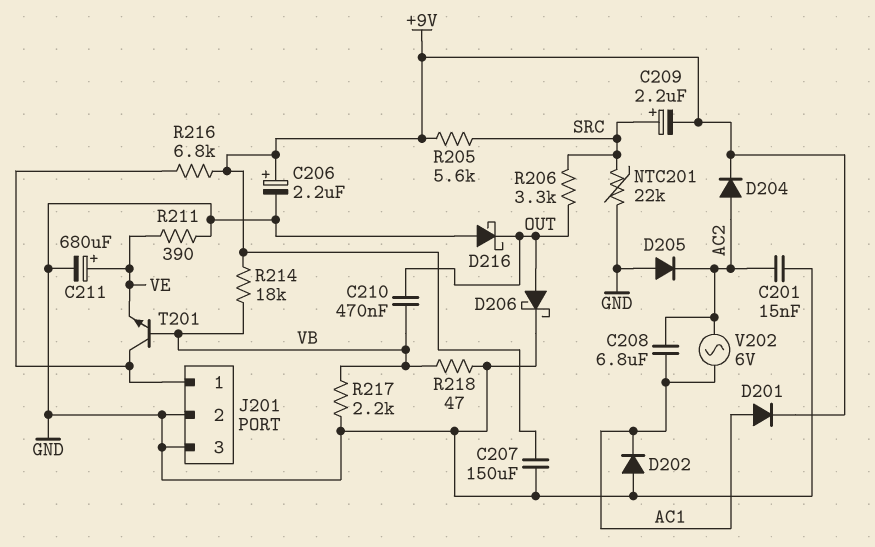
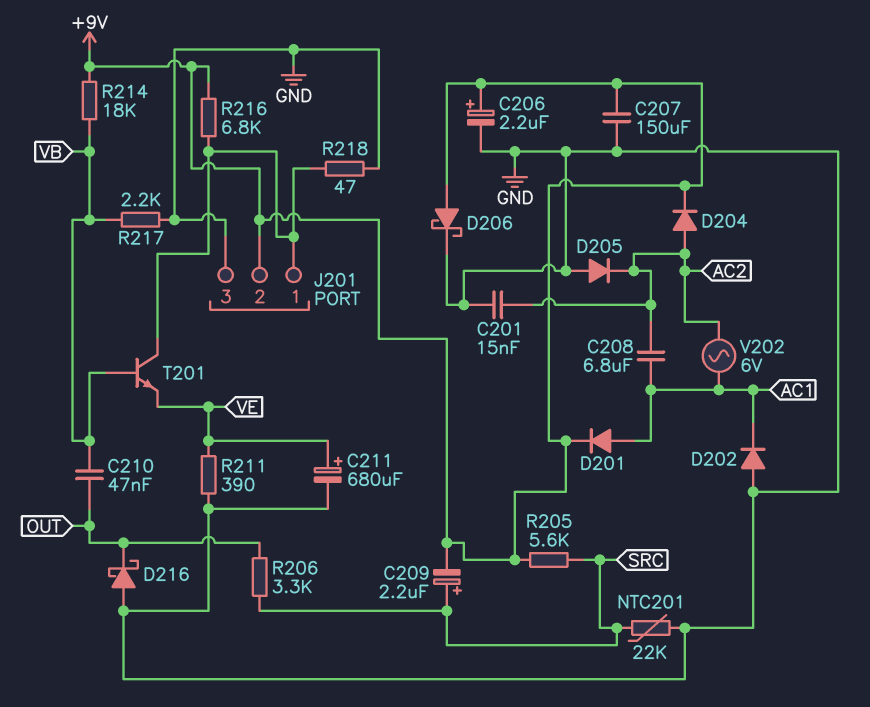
C210: 470nF (OUT, VB) -> 47nF (OUT, VB)
D206: schottky (A OUT, K GND) -> schottky (A +9V, K GND)
J201 pin 2: GND -> +9V
R218: 47 (GND, VB) -> 47 (GND, J201/1)

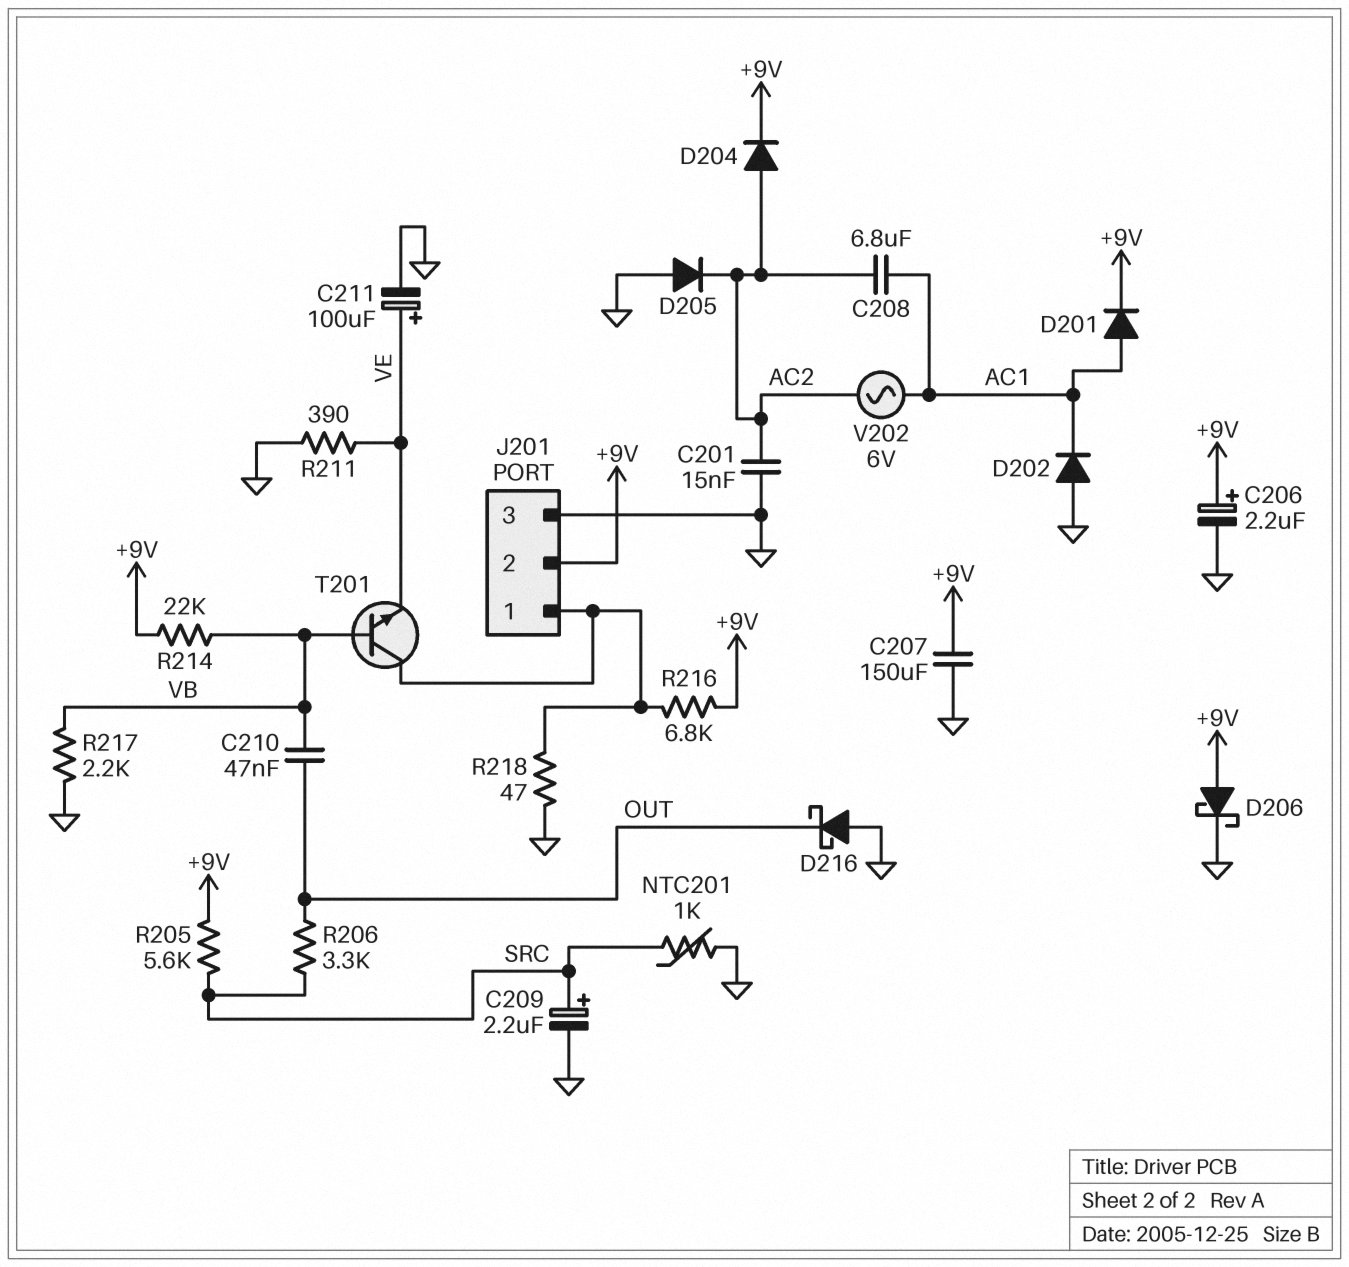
C209: 2.2uF (plus SRC, minus +9V) -> 2.2uF (plus SRC, minus GND)
C211: 680uF (plus VE, minus GND) -> 100uF (plus VE, minus GND)
NTC201: 22k (GND, SRC) -> 1k (GND, SRC)
R214: 18k (+9V, VB) -> 22k (+9V, VB)

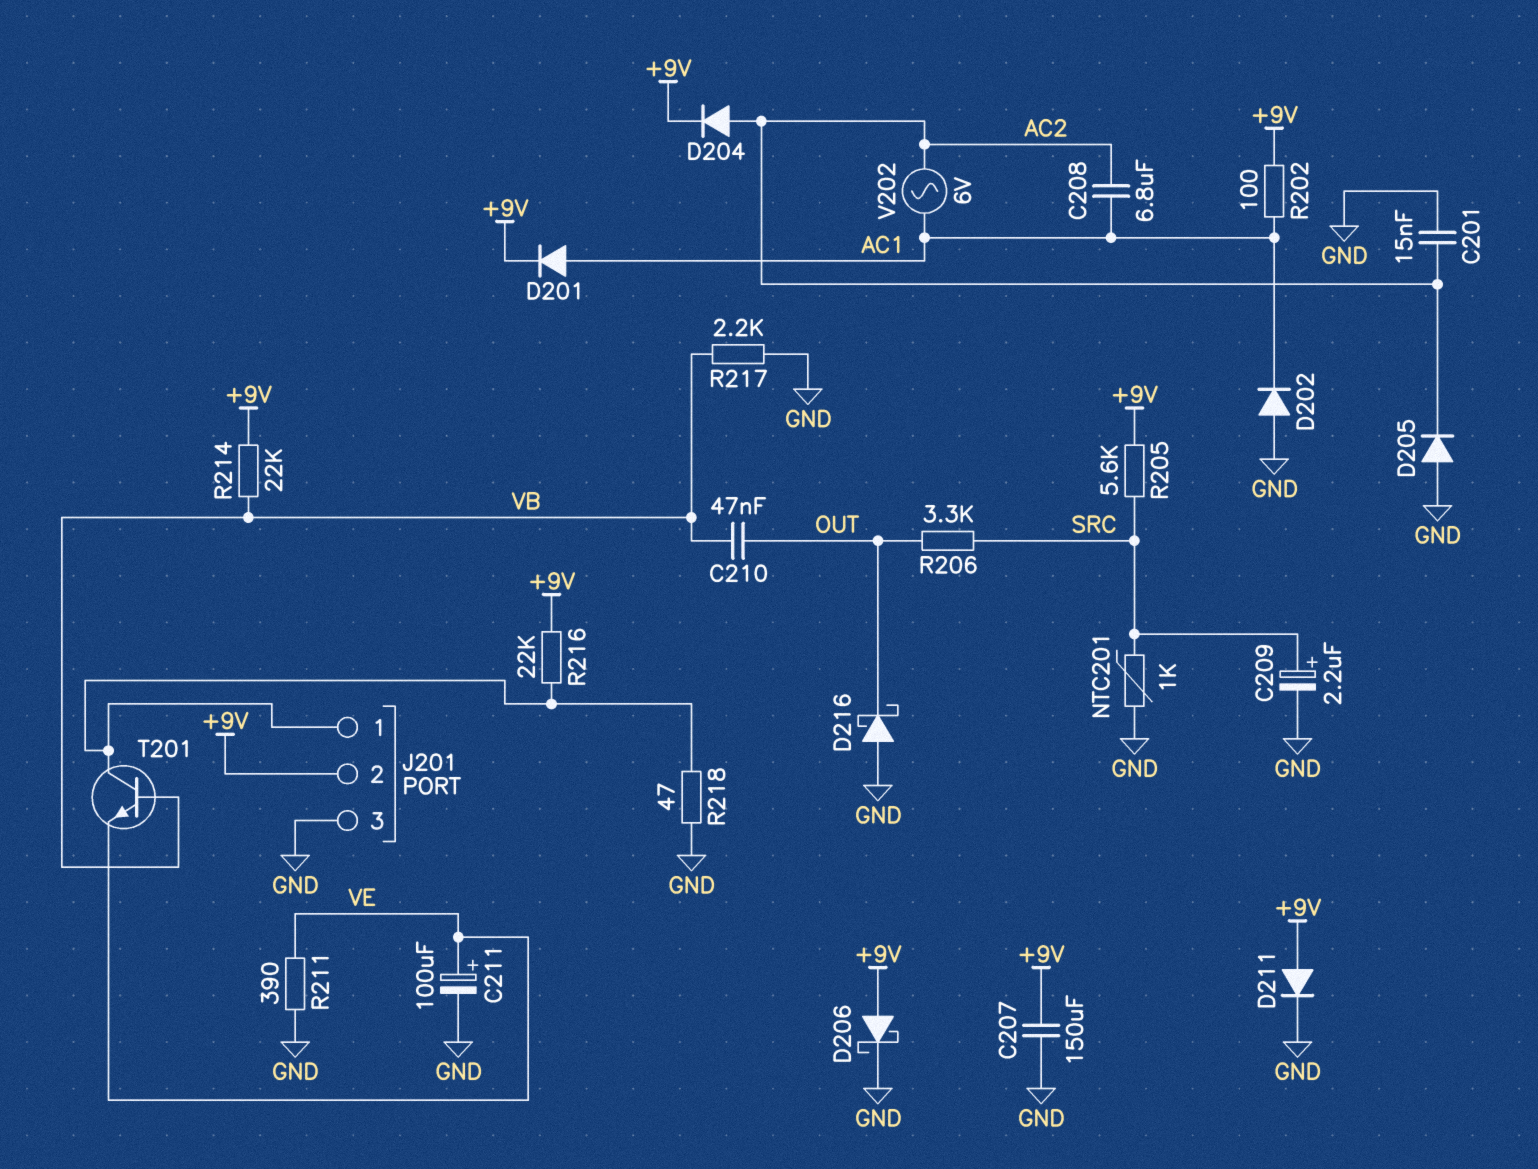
C206: 2.2uF (plus +9V, minus GND) -> none
D211: none -> diode (A +9V, K GND)
R202: none -> 100 (+9V, AC1)
R216: 6.8k (+9V, J201/1) -> 22k (+9V, J201/1)

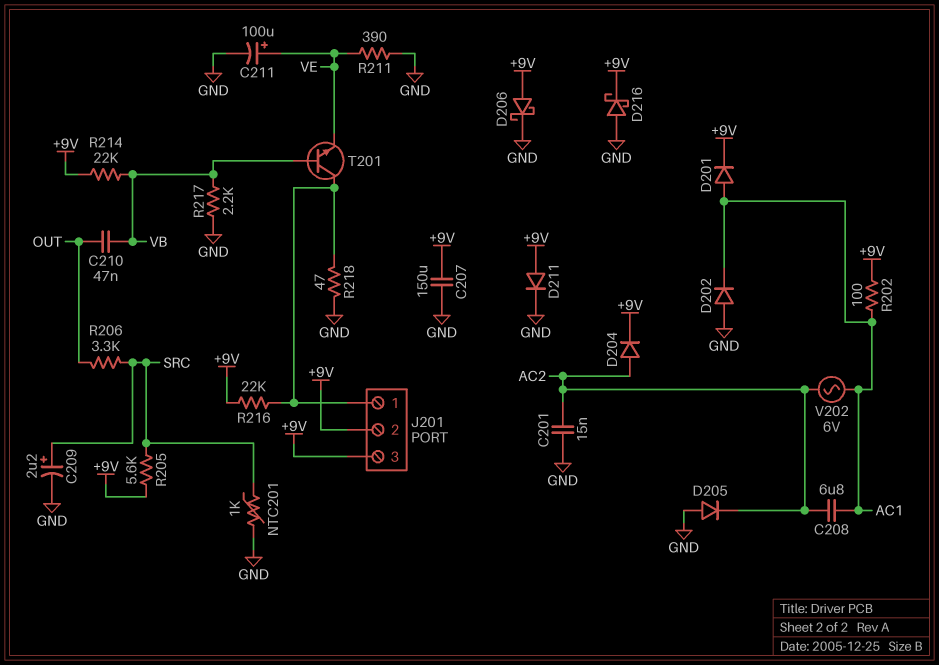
D216: schottky (A GND, K OUT) -> schottky (A GND, K +9V)
J201 pin 3: GND -> +9V

